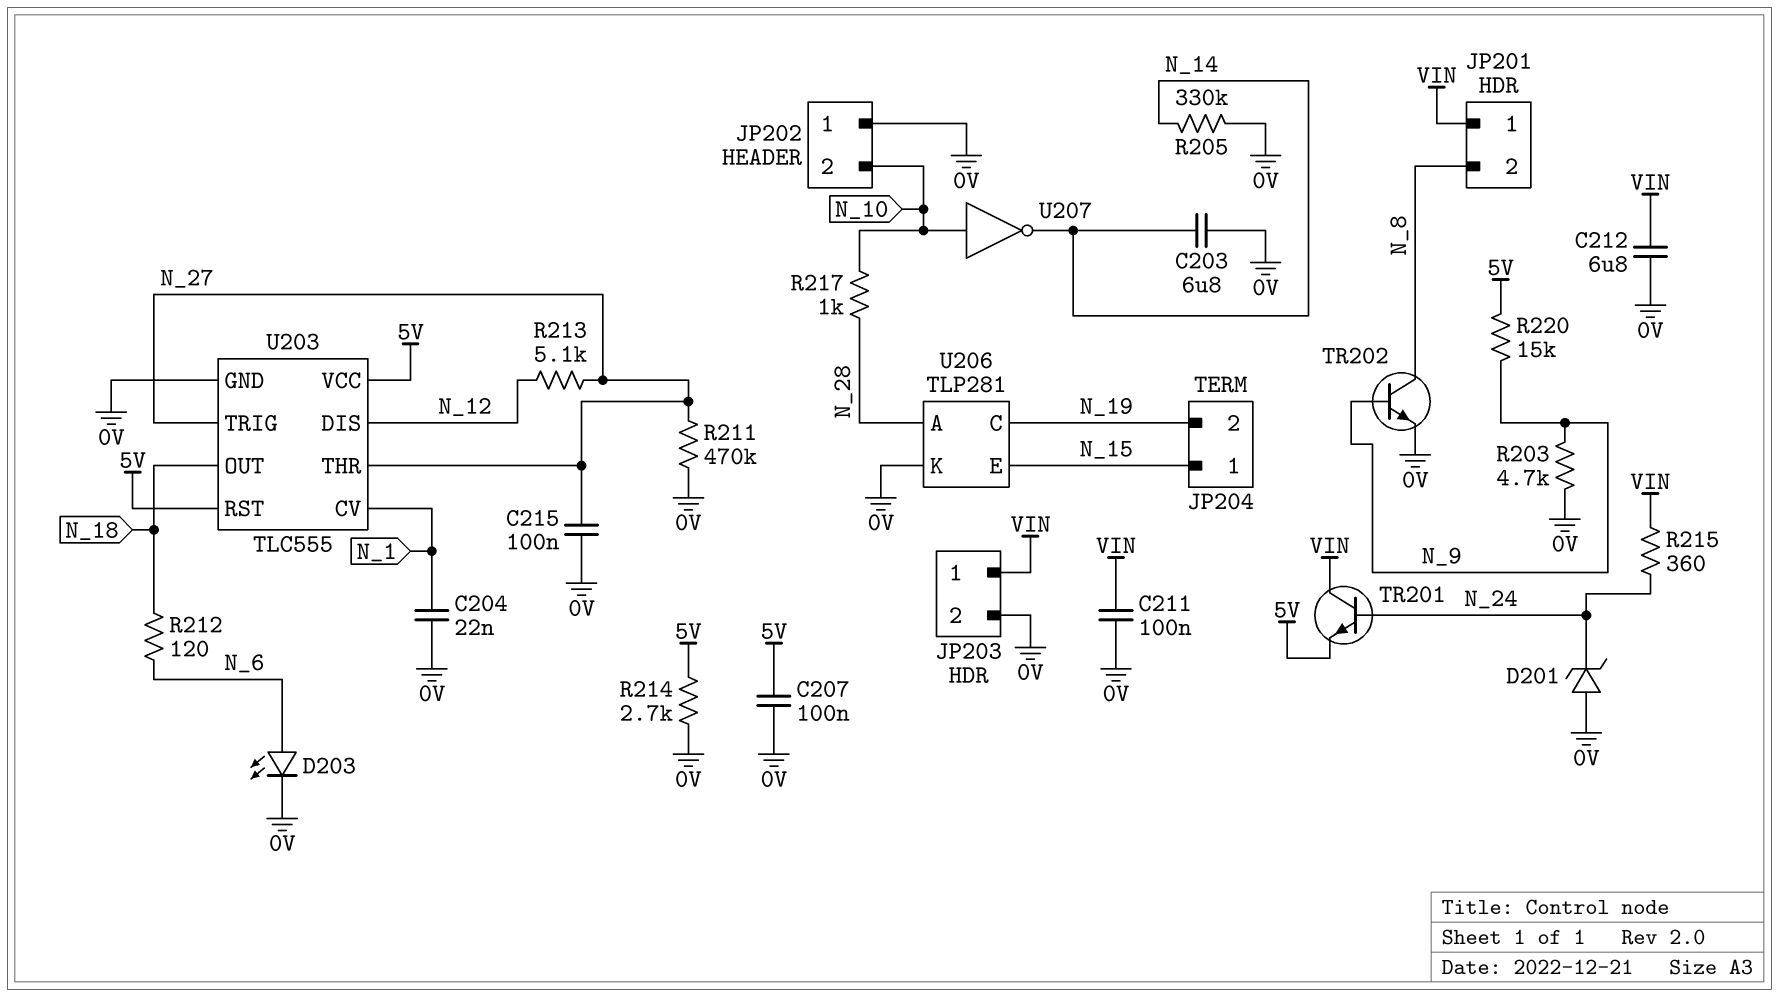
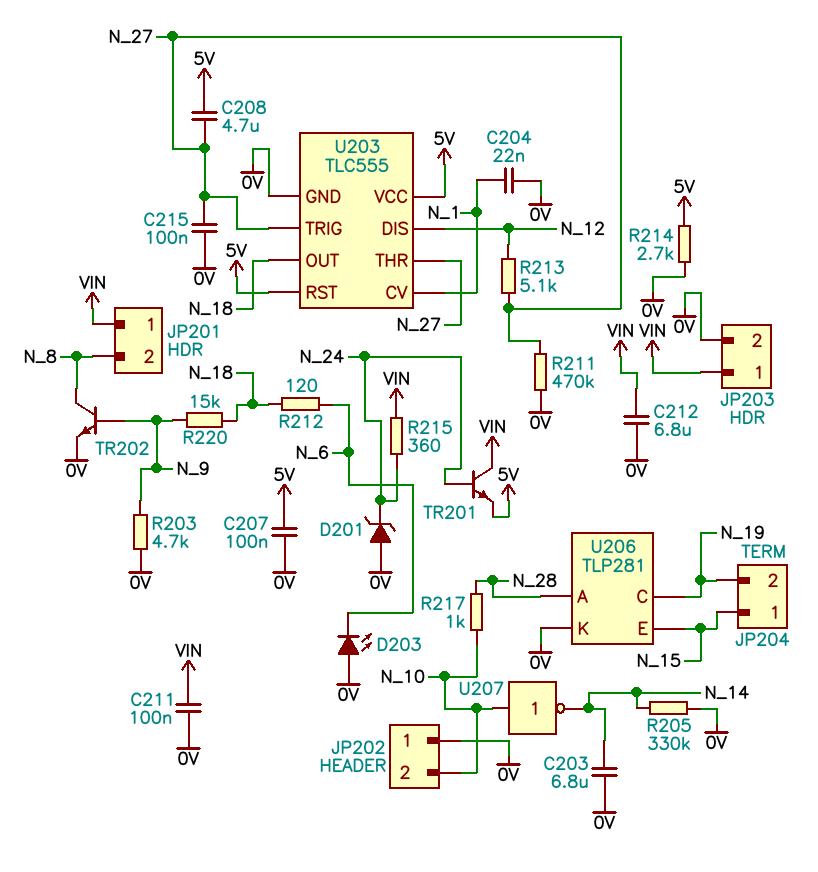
C208: none -> 4.7uF (5V, N_27)
D203: LED (A N_6, K 0V) -> LED (A 0V, K N_6)
R220: 15k (5V, N_9) -> 15k (N_9, N_18)

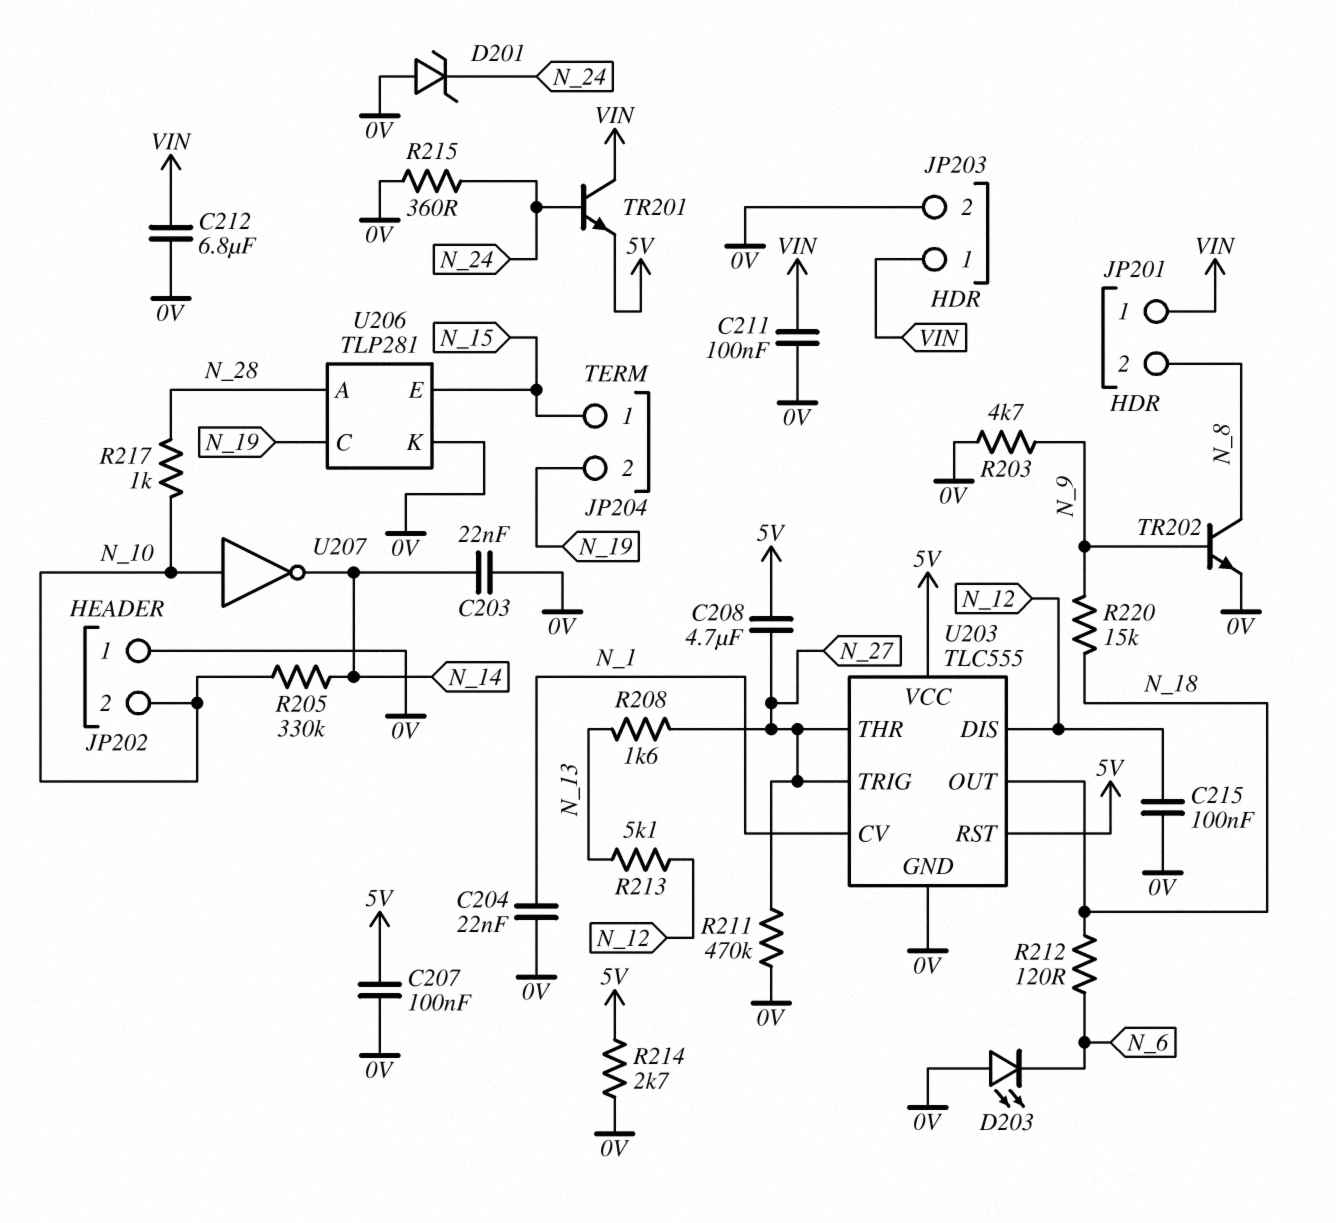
C203: 6.8uF (0V, N_14) -> 22nF (0V, N_14)
C215: 100nF (0V, N_27) -> 100nF (0V, N_12)
R205: 330k (0V, N_14) -> 330k (N_10, N_14)
R208: none -> 1.6k (N_13, N_27)
R213: 5.1k (N_12, N_27) -> 5.1k (N_12, N_13)
R215: 360 (N_24, VIN) -> 360 (0V, N_24)

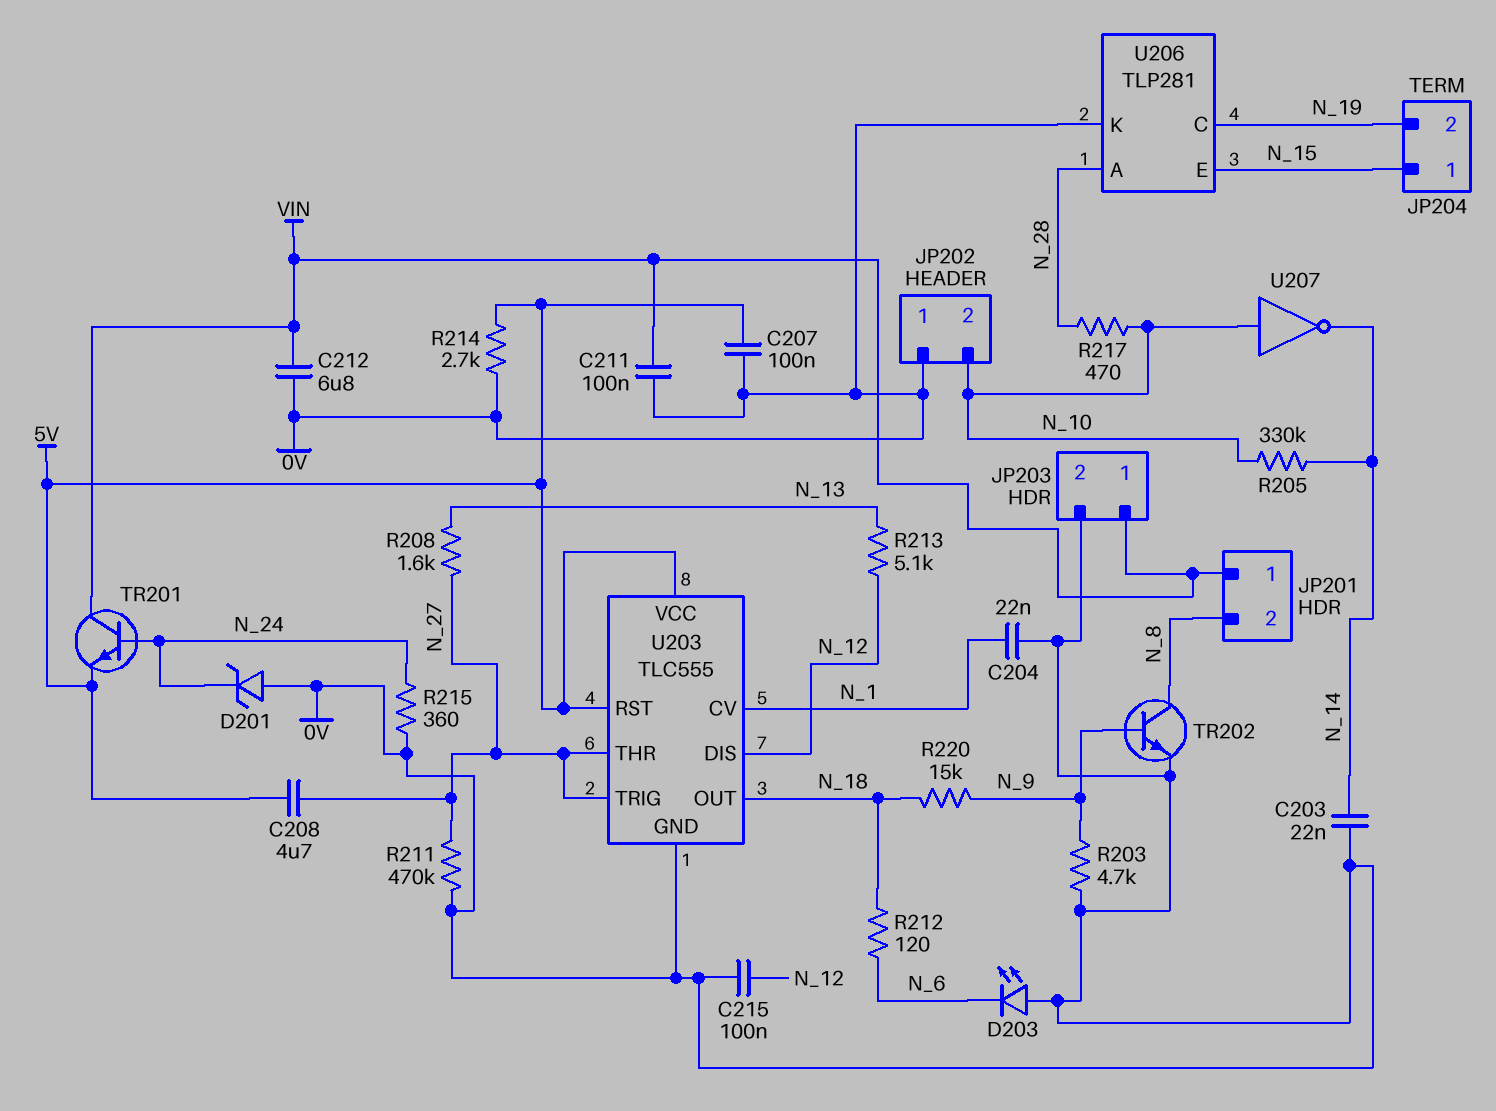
R217: 1k (N_10, N_28) -> 470 (N_10, N_28)

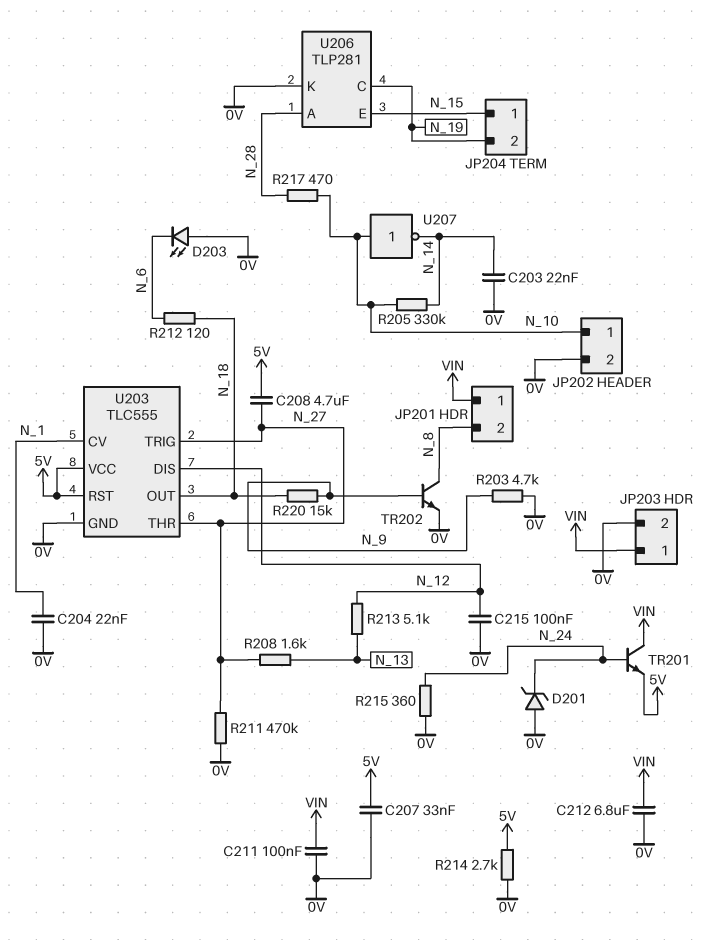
C207: 100nF (0V, 5V) -> 33nF (0V, 5V)
JP202 pin 1: 0V -> N_10
JP202 pin 2: N_10 -> 0V

